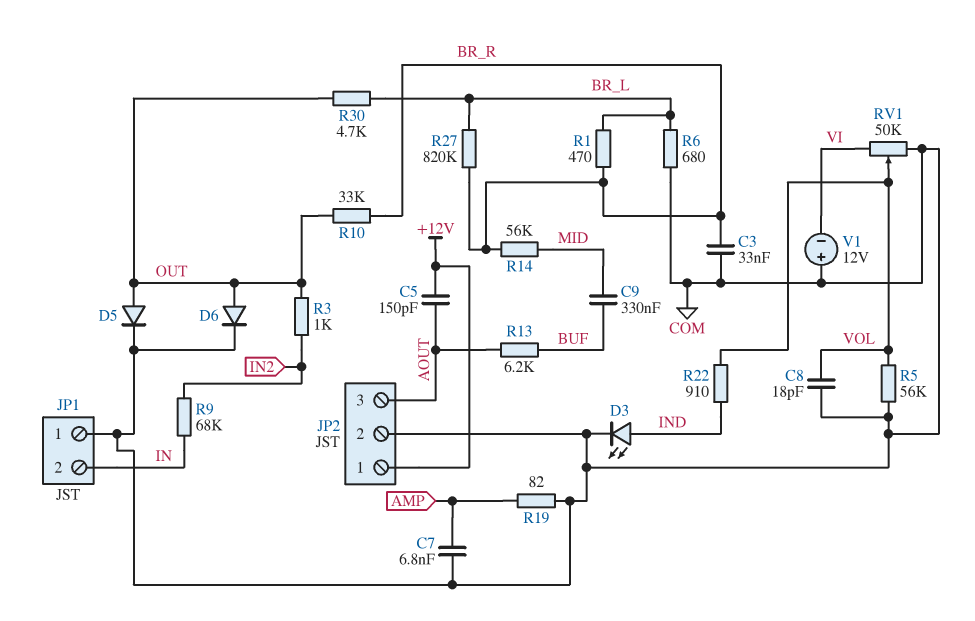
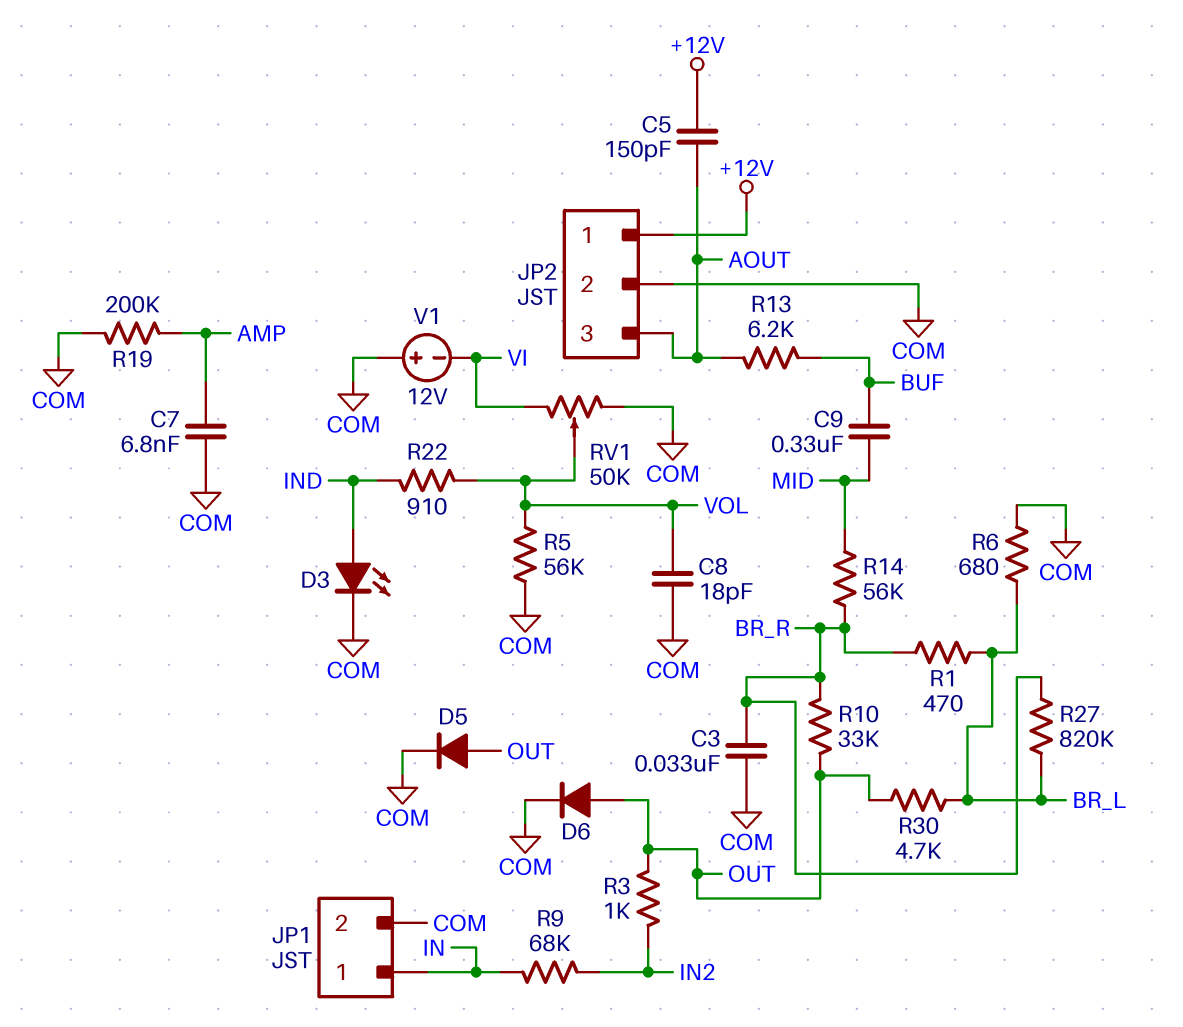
JP1 pin 1: COM -> IN
JP1 pin 2: IN -> COM
R19: 82 (AMP, COM) -> 200k (AMP, COM)

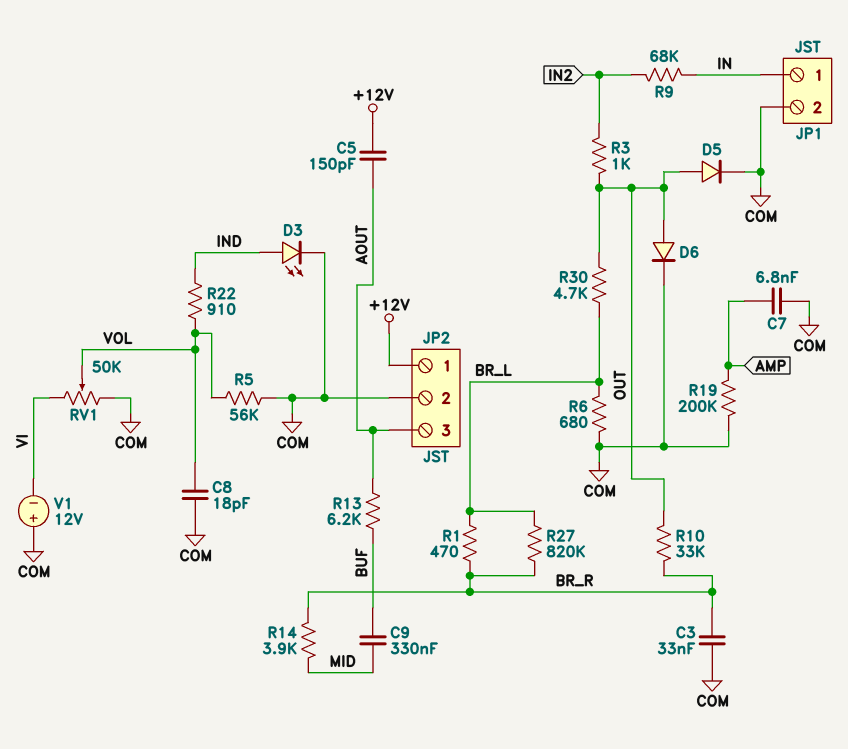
R14: 56k (BR_R, MID) -> 3.9k (BR_R, MID)

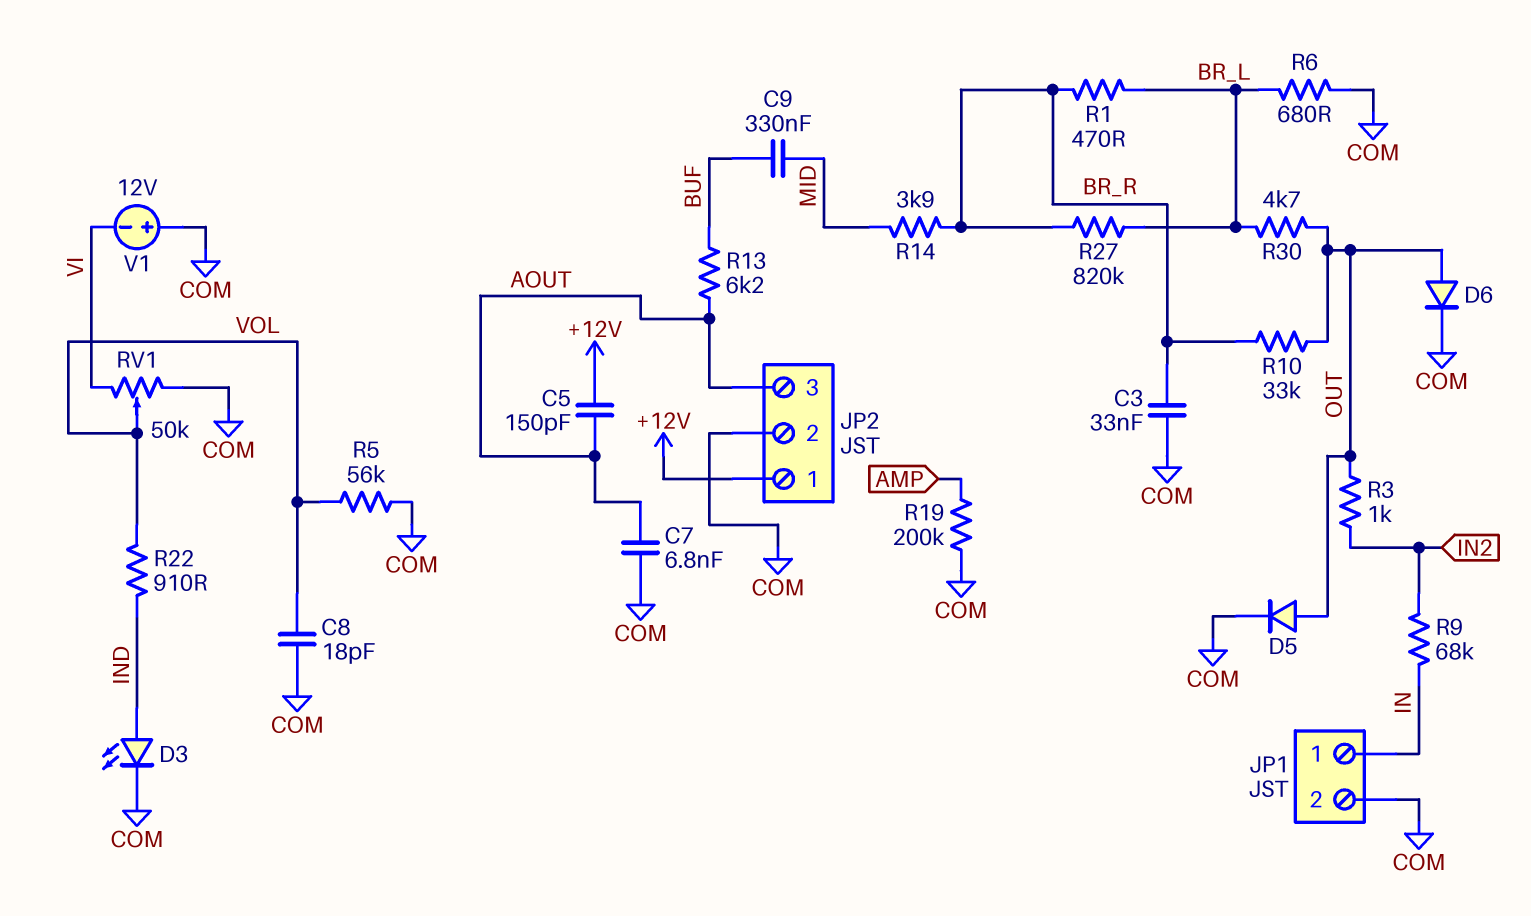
C7: 6.8nF (AMP, COM) -> 6.8nF (AOUT, COM)

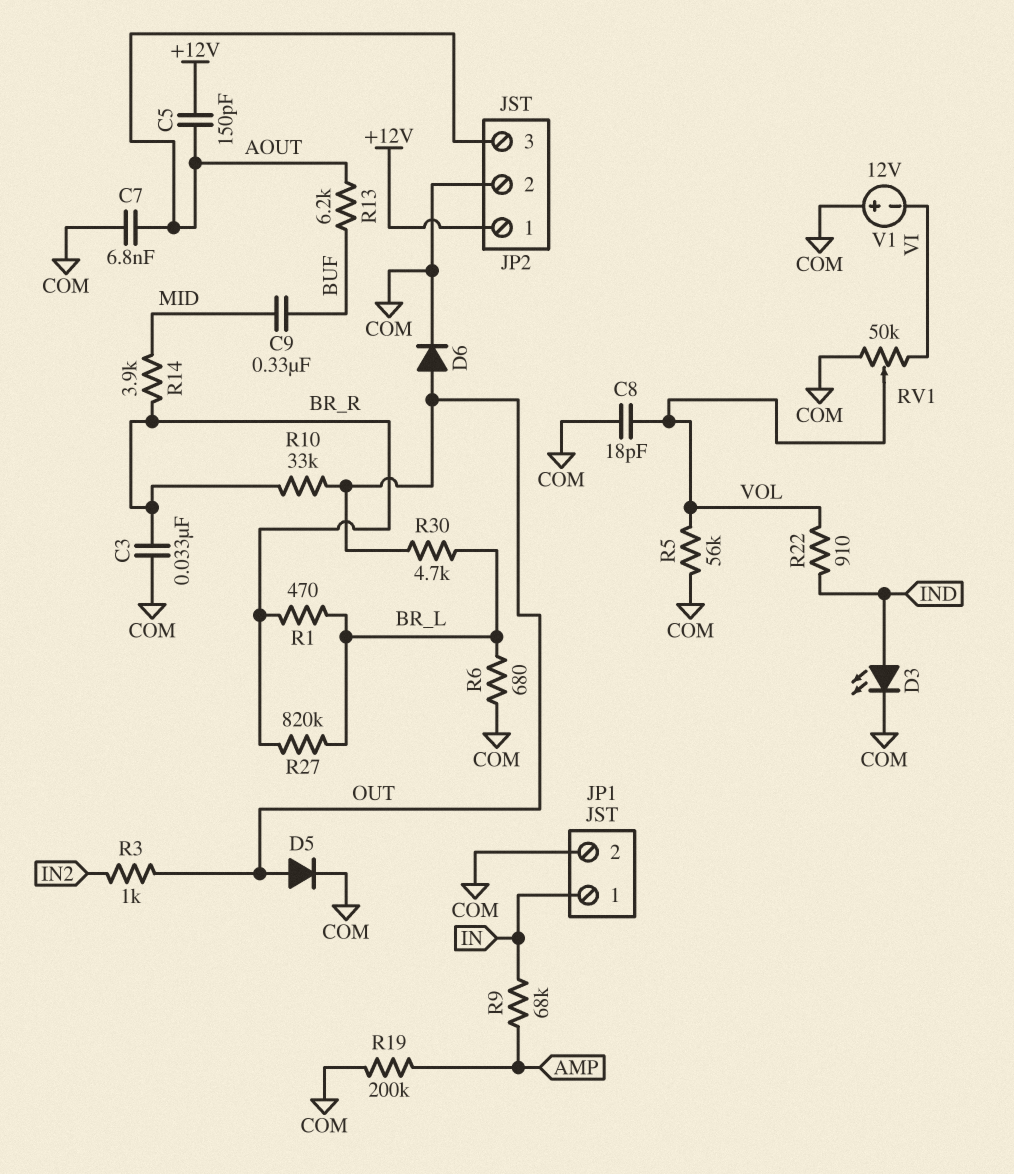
R9: 68k (IN, IN2) -> 68k (AMP, IN)

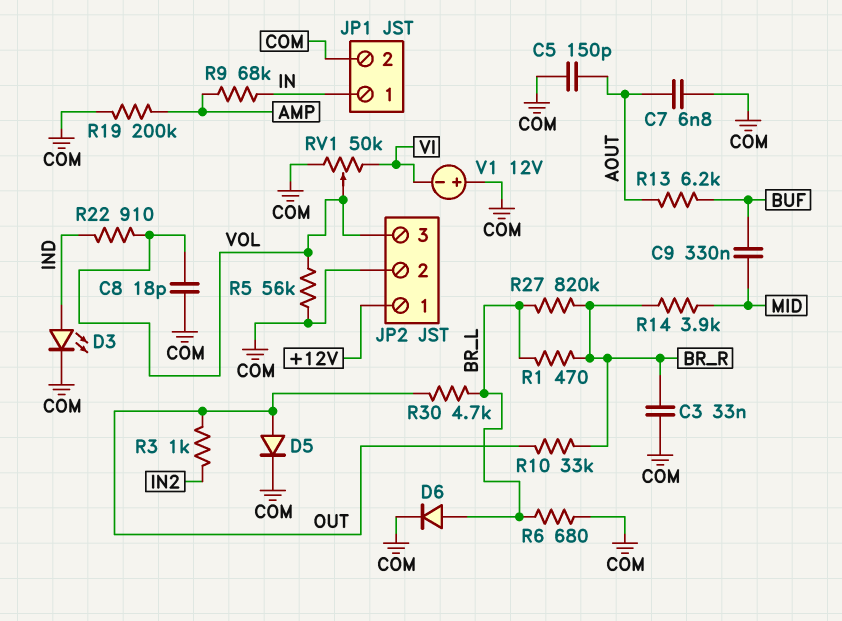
C5: 150pF (+12V, AOUT) -> 150pF (AOUT, COM)
D6: diode (A OUT, K COM) -> diode (A BR_L, K COM)
JP2 pin 3: AOUT -> VOL

